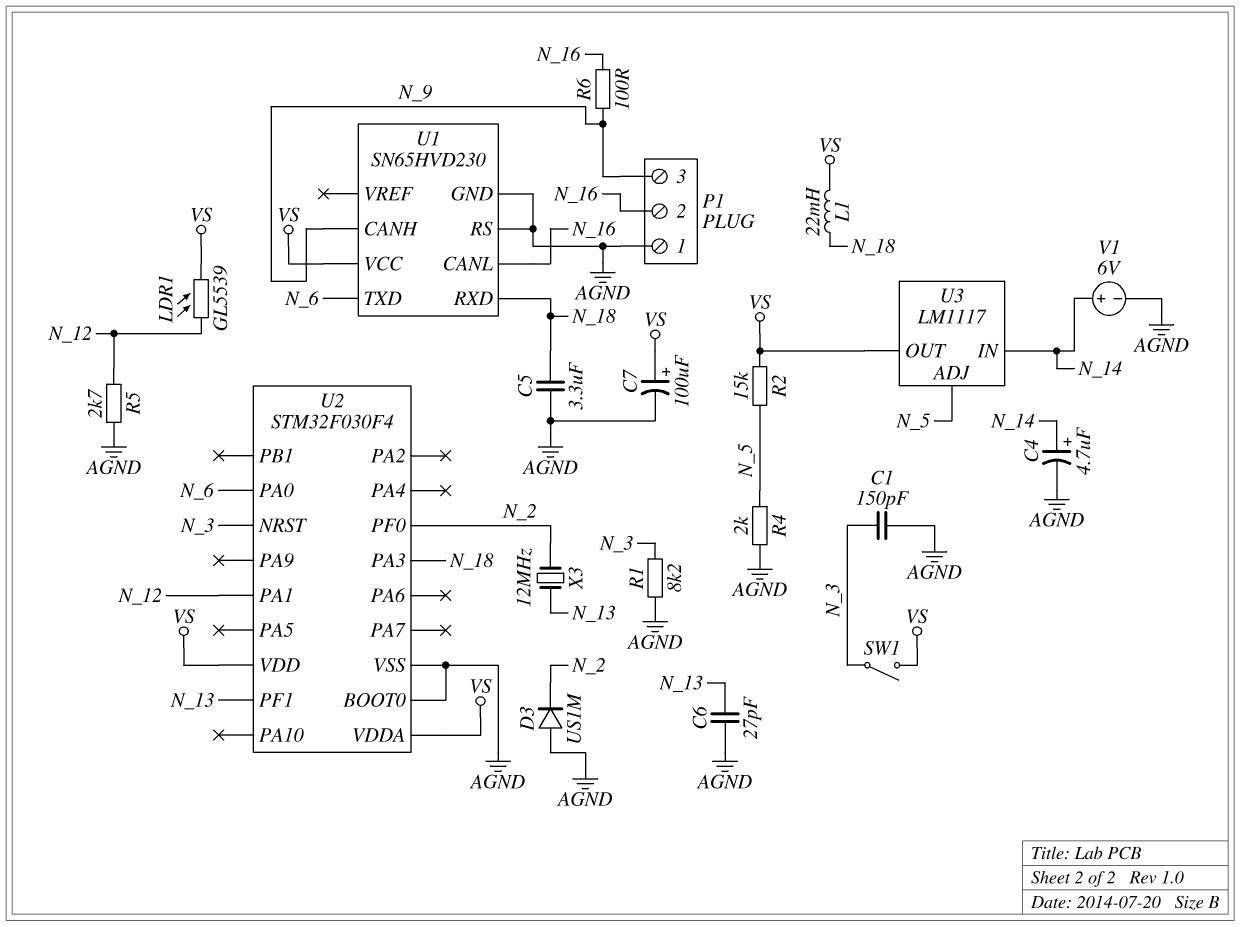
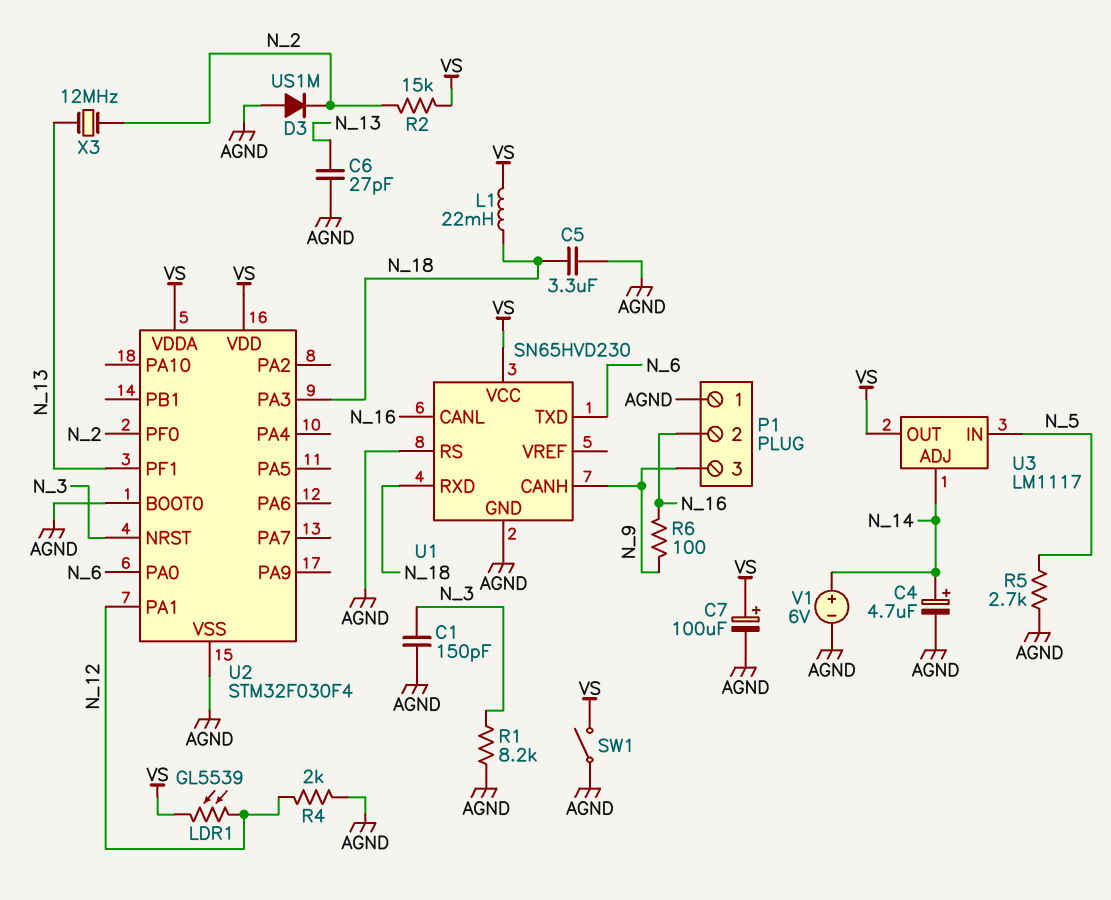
R2: 15k (N_5, VS) -> 15k (N_2, VS)
R4: 2k (AGND, N_5) -> 2k (AGND, N_12)
R5: 2.7k (AGND, N_12) -> 2.7k (AGND, N_5)
SW1: switch (N_3, VS) -> switch (AGND, VS)
U3 pin ADJ: N_5 -> N_14
U3 pin IN: N_14 -> N_5

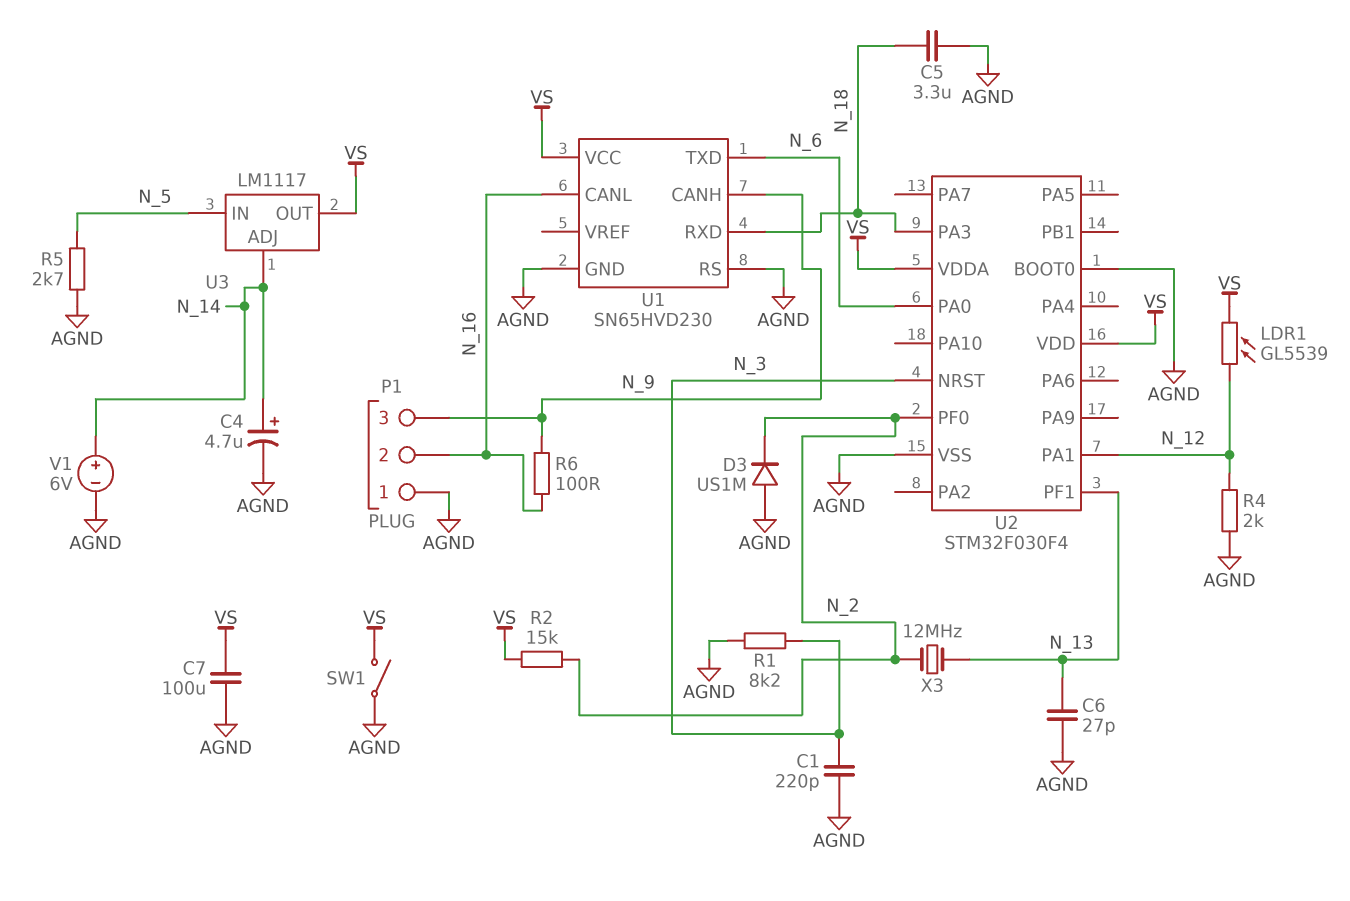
C1: 150pF (AGND, N_3) -> 220pF (AGND, N_3)
C7: 100uF (plus VS, minus AGND) -> 100uF (AGND, VS)
L1: 22mH (N_18, VS) -> none

